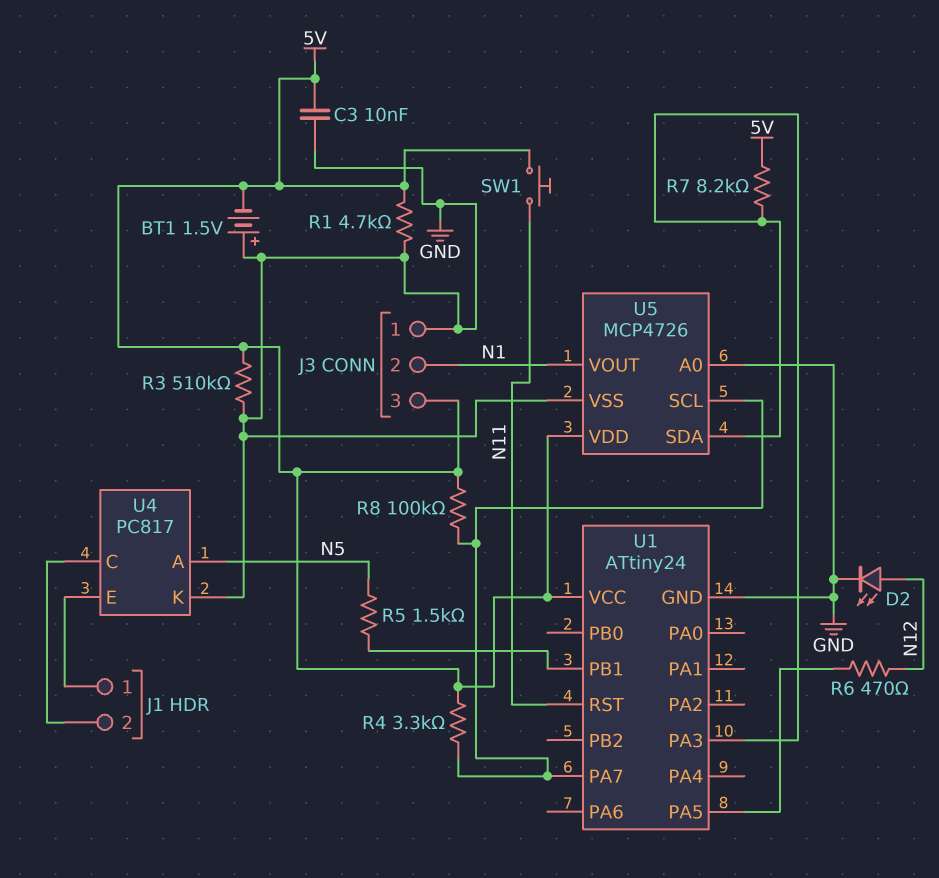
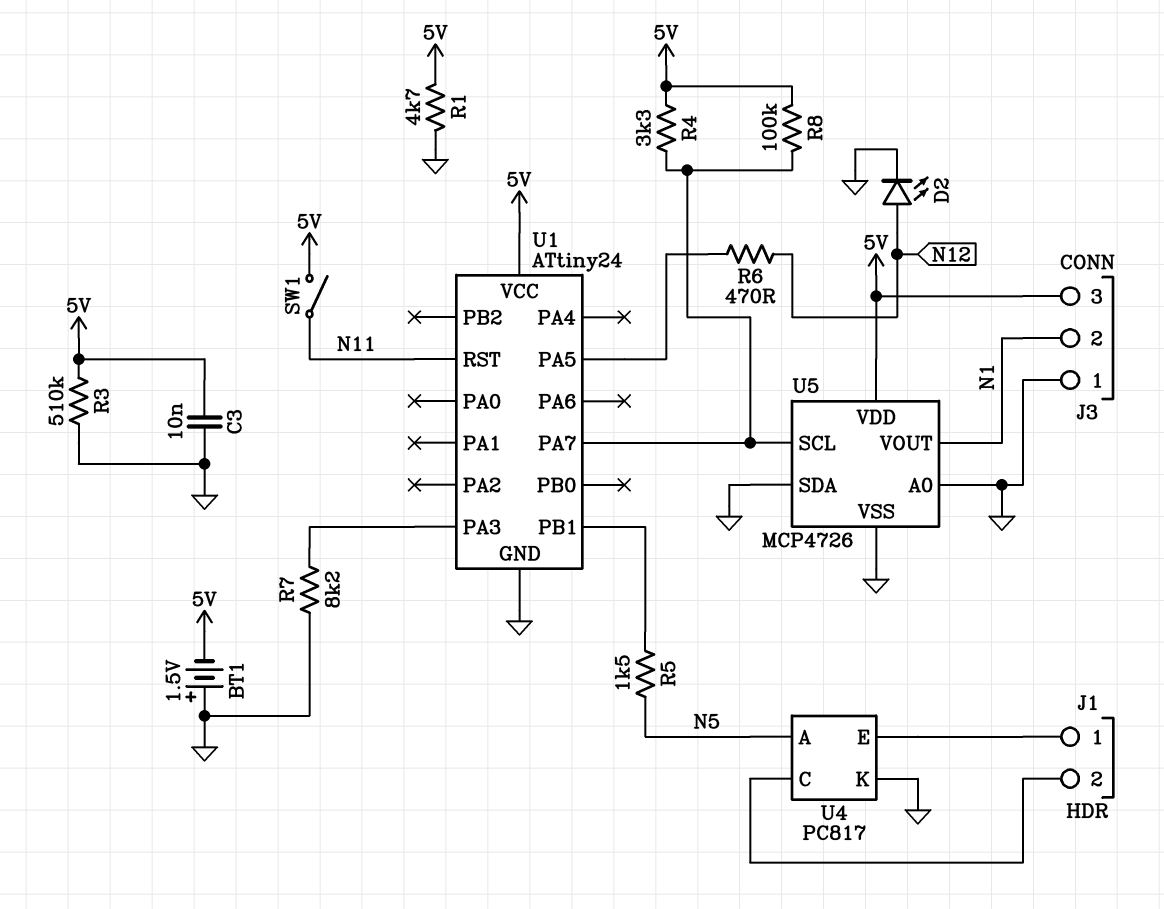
R7: 8.2k (5V, U1/PA3) -> 8.2k (GND, U1/PA3)
SW1: button (5V, N11) -> switch (5V, N11)
U5 pin SDA: U1/PA3 -> GND

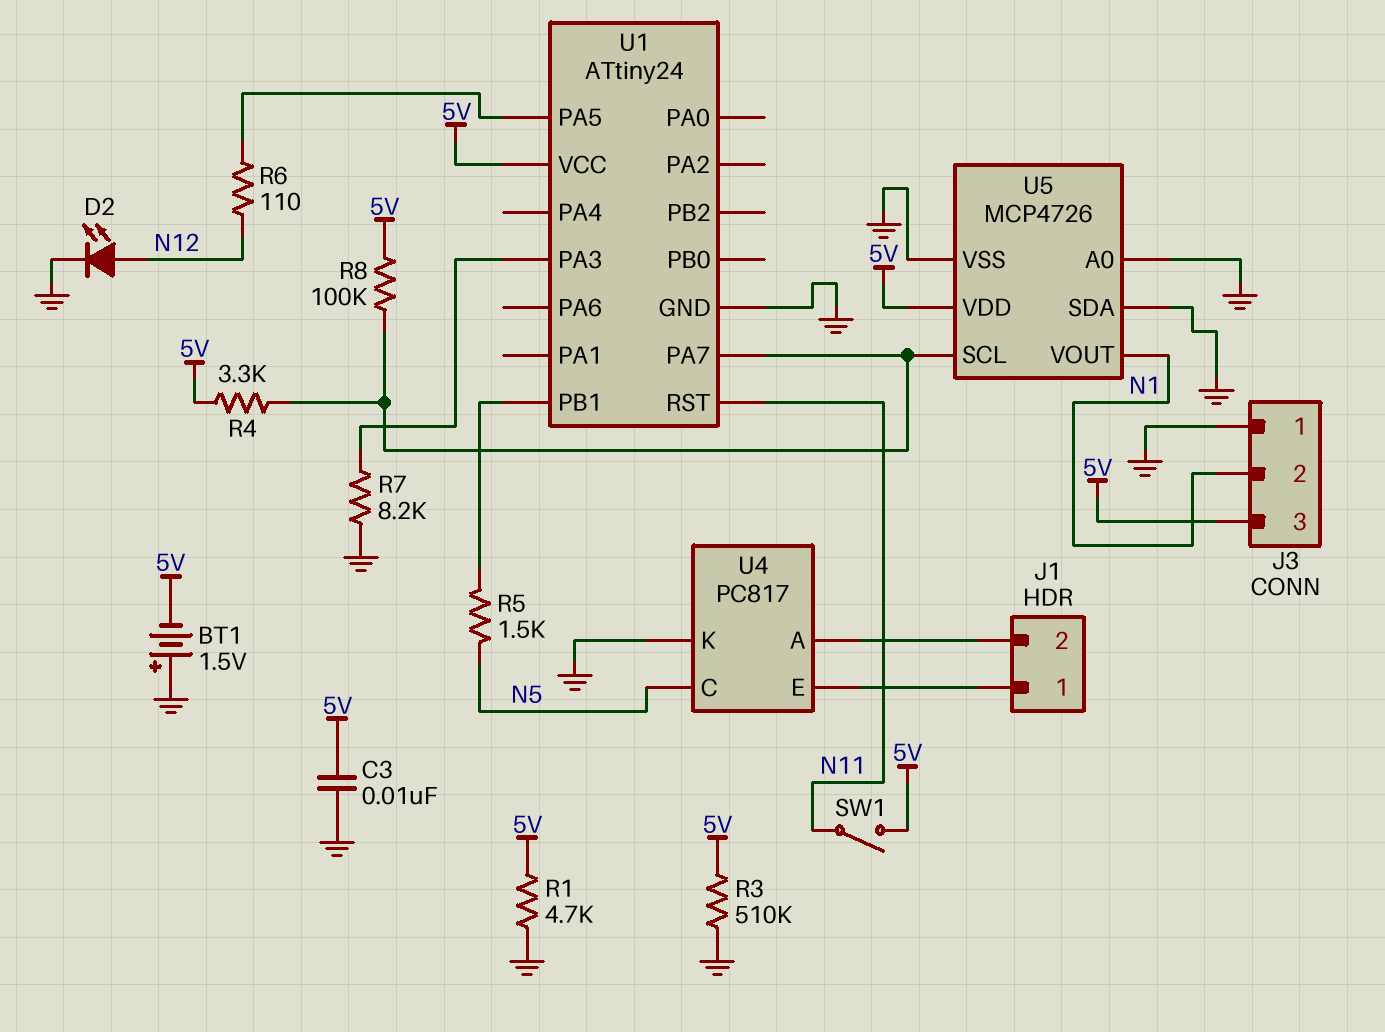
R6: 470 (N12, U1/PA5) -> 110 (N12, U1/PA5)
U4 pin A: N5 -> J1/2
U4 pin C: J1/2 -> N5

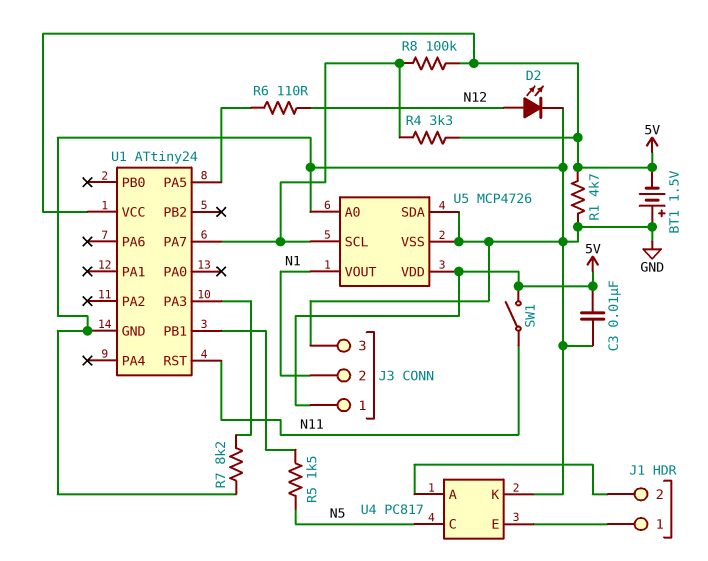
J3 pin 1: GND -> 5V
J3 pin 3: 5V -> GND
R3: 510k (5V, GND) -> none

